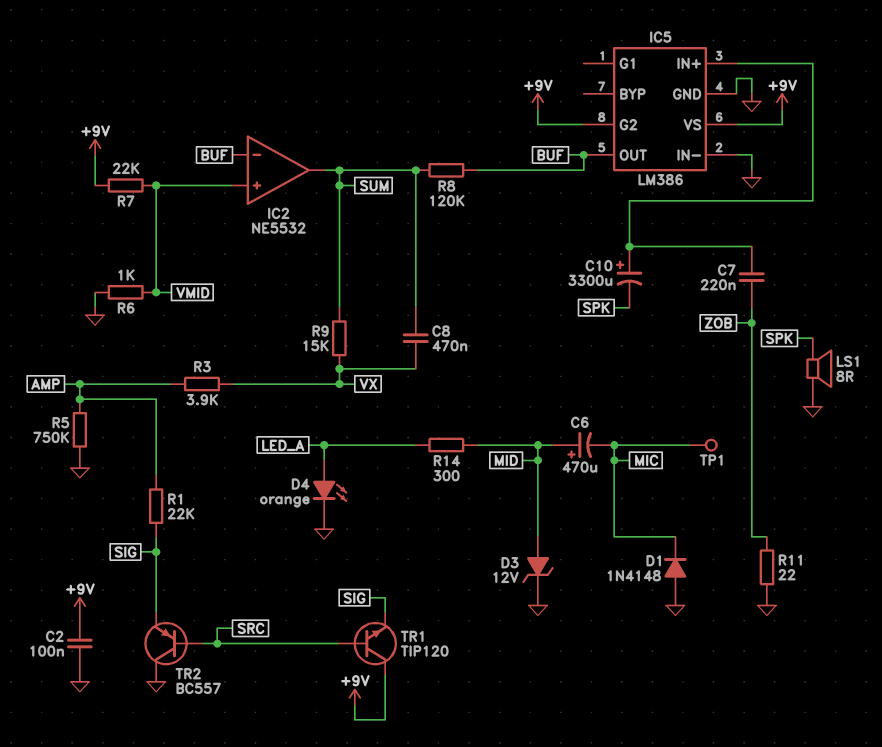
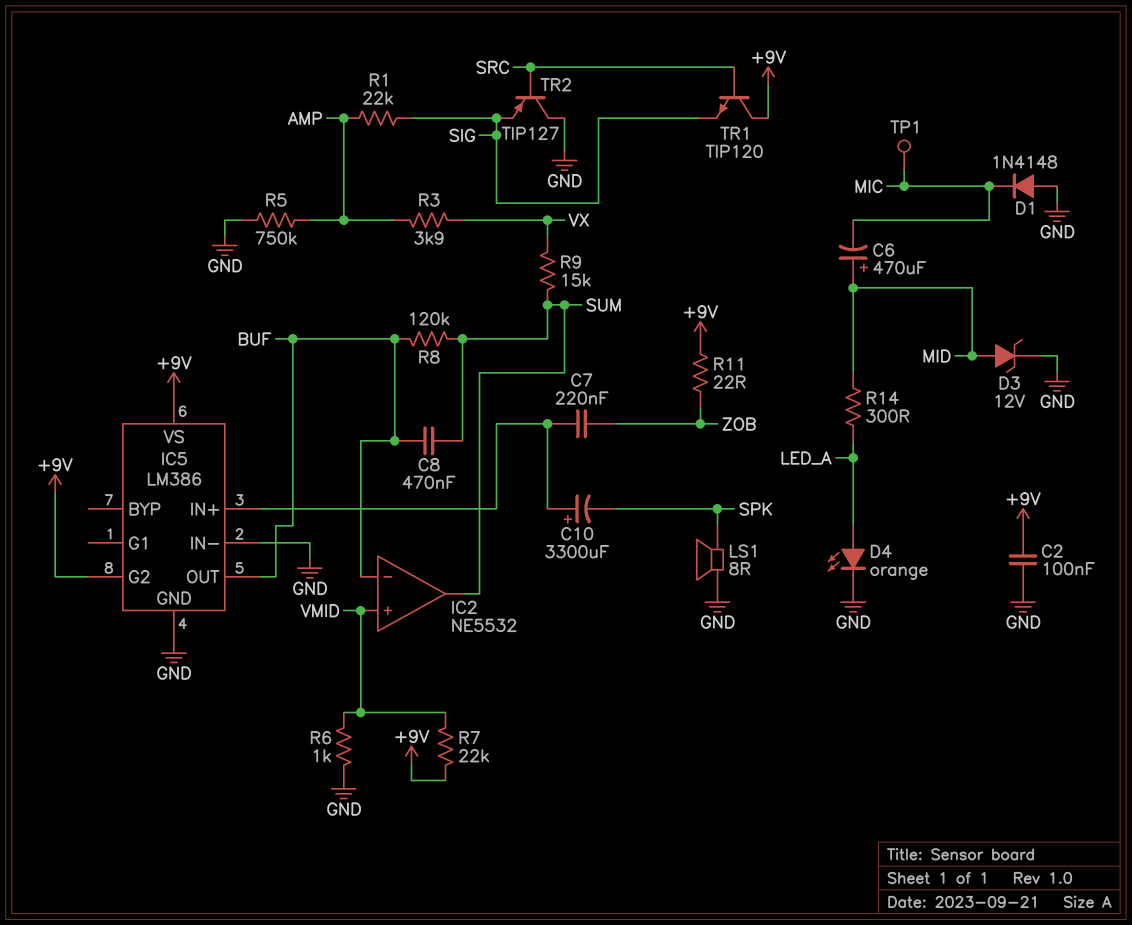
C8: 470nF (SUM, VX) -> 470nF (BUF, SUM)
R11: 22 (GND, ZOB) -> 22 (+9V, ZOB)
TR2: PNP BC557 (B SRC, C GND, E SIG) -> PNP TIP127 (B SRC, C GND, E SIG)

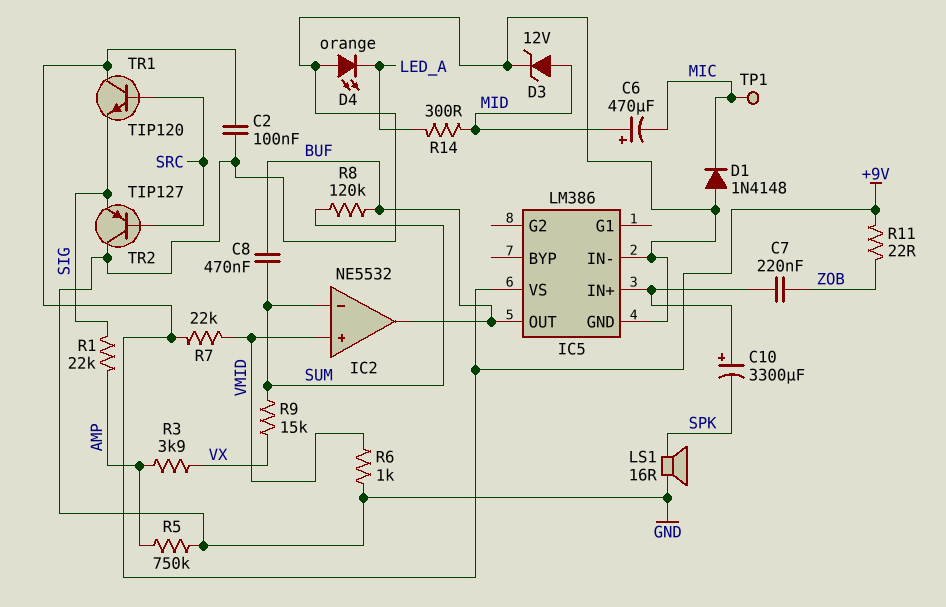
D4: LED orange (A LED_A, K GND) -> LED orange (A GND, K LED_A)
IC2 pin in-: BUF -> SUM
IC2 pin out: SUM -> BUF
IC5 pin G2: +9V -> none
LS1: speaker 8R (GND, SPK) -> speaker 16R (GND, SPK)

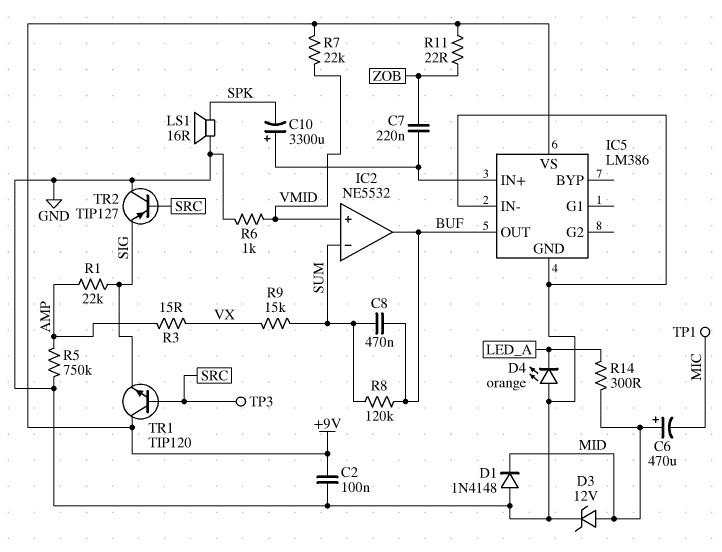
D1: diode 1N4148 (A GND, K MIC) -> diode 1N4148 (A GND, K MID)
R3: 3.9k (AMP, VX) -> 15 (AMP, VX)
TP3: none -> test point (SRC)

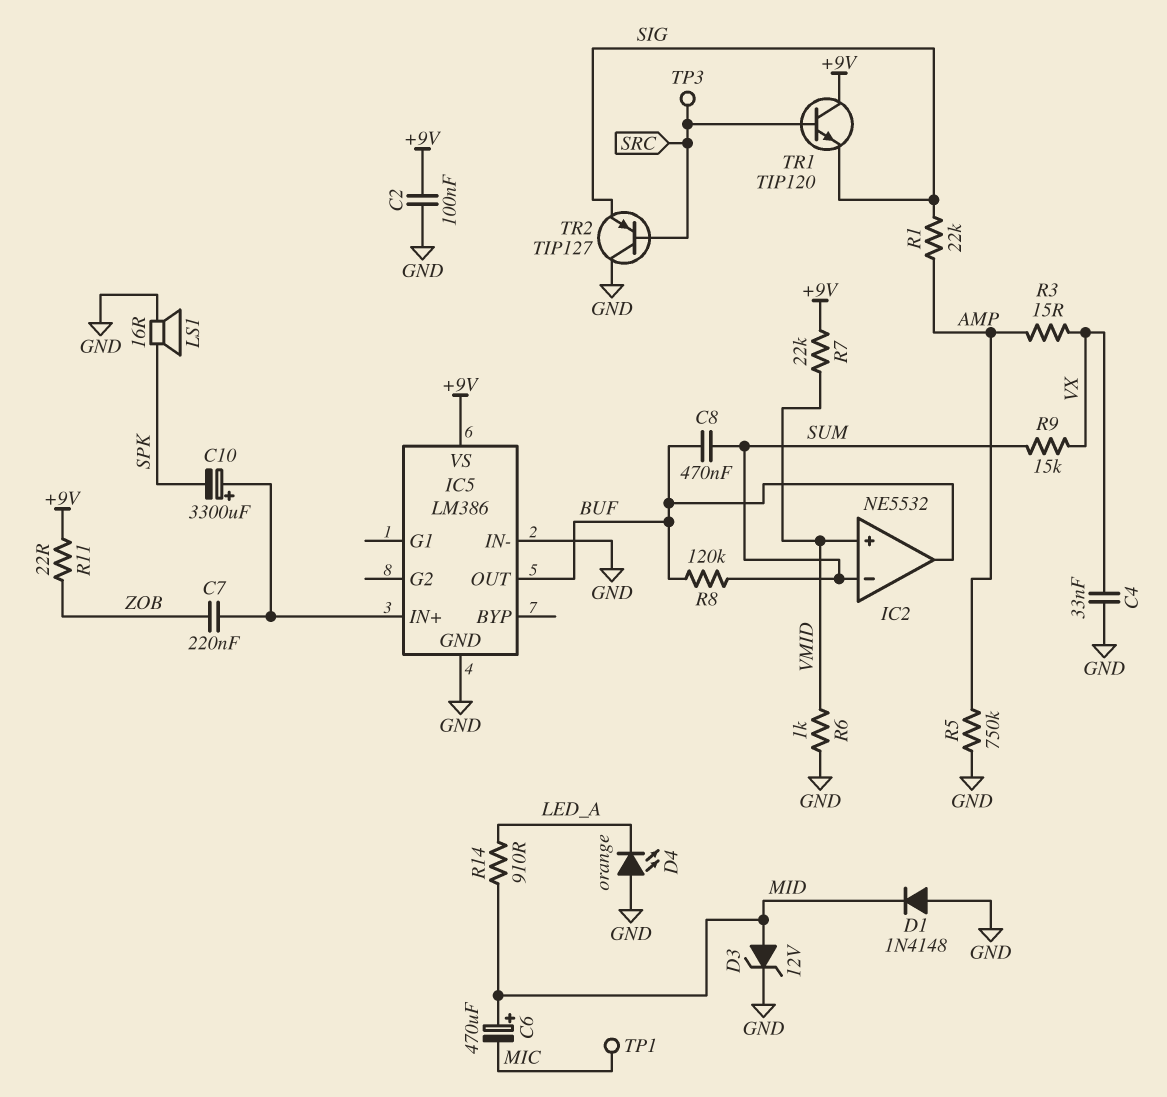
C4: none -> 33nF (GND, VX)
R14: 300 (LED_A, MID) -> 910 (LED_A, MID)

